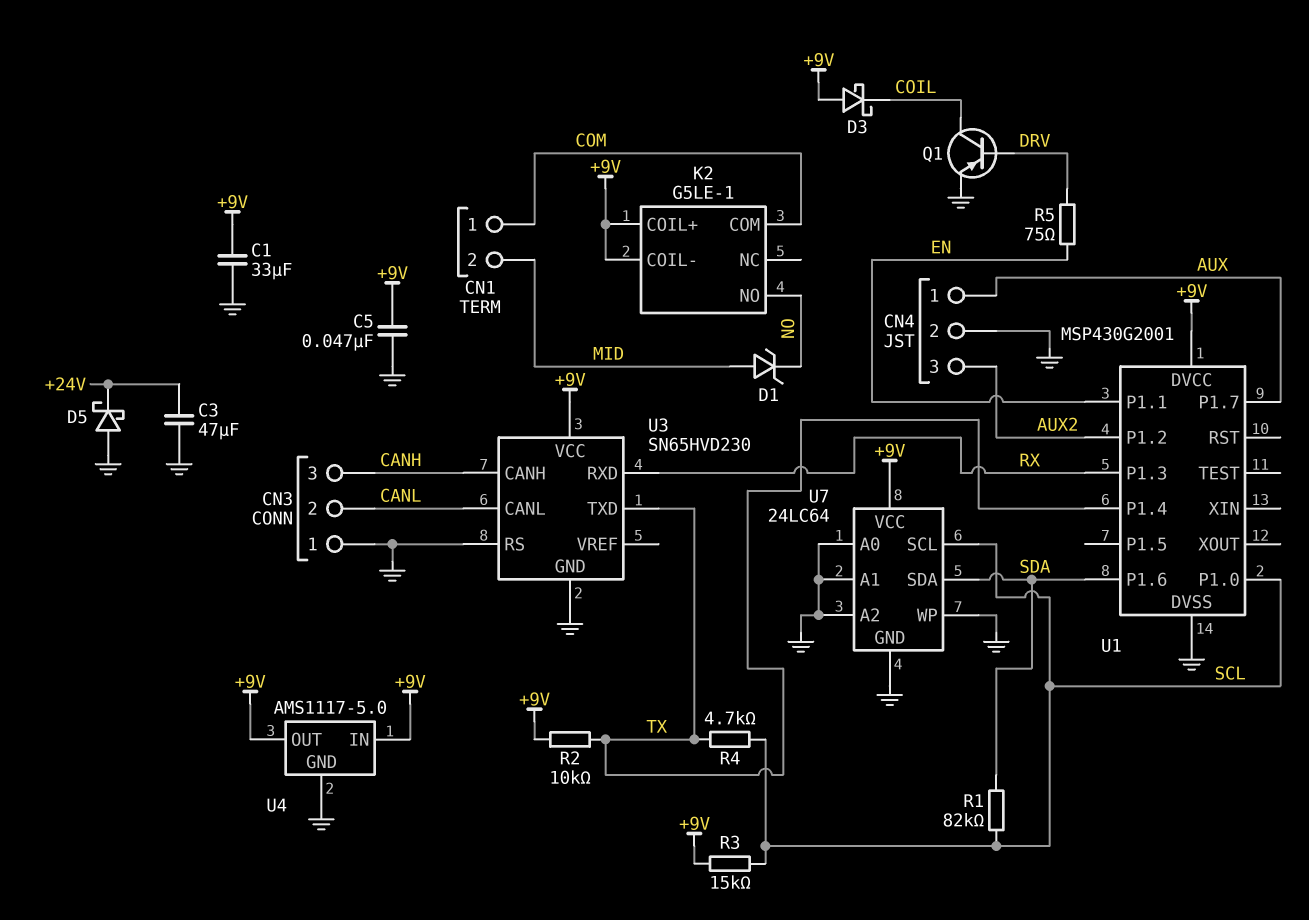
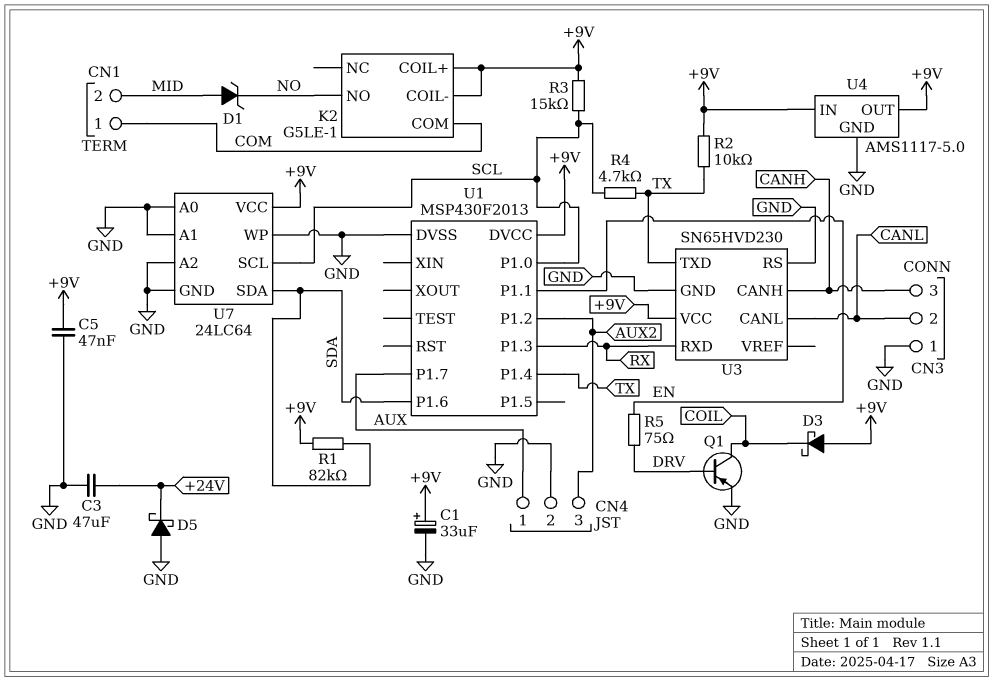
C1: 33uF (+9V, GND) -> 33uF (plus +9V, minus GND)
R1: 82k (SCL, SDA) -> 82k (+9V, SDA)
U1: MSP430G2001 -> MSP430F2013

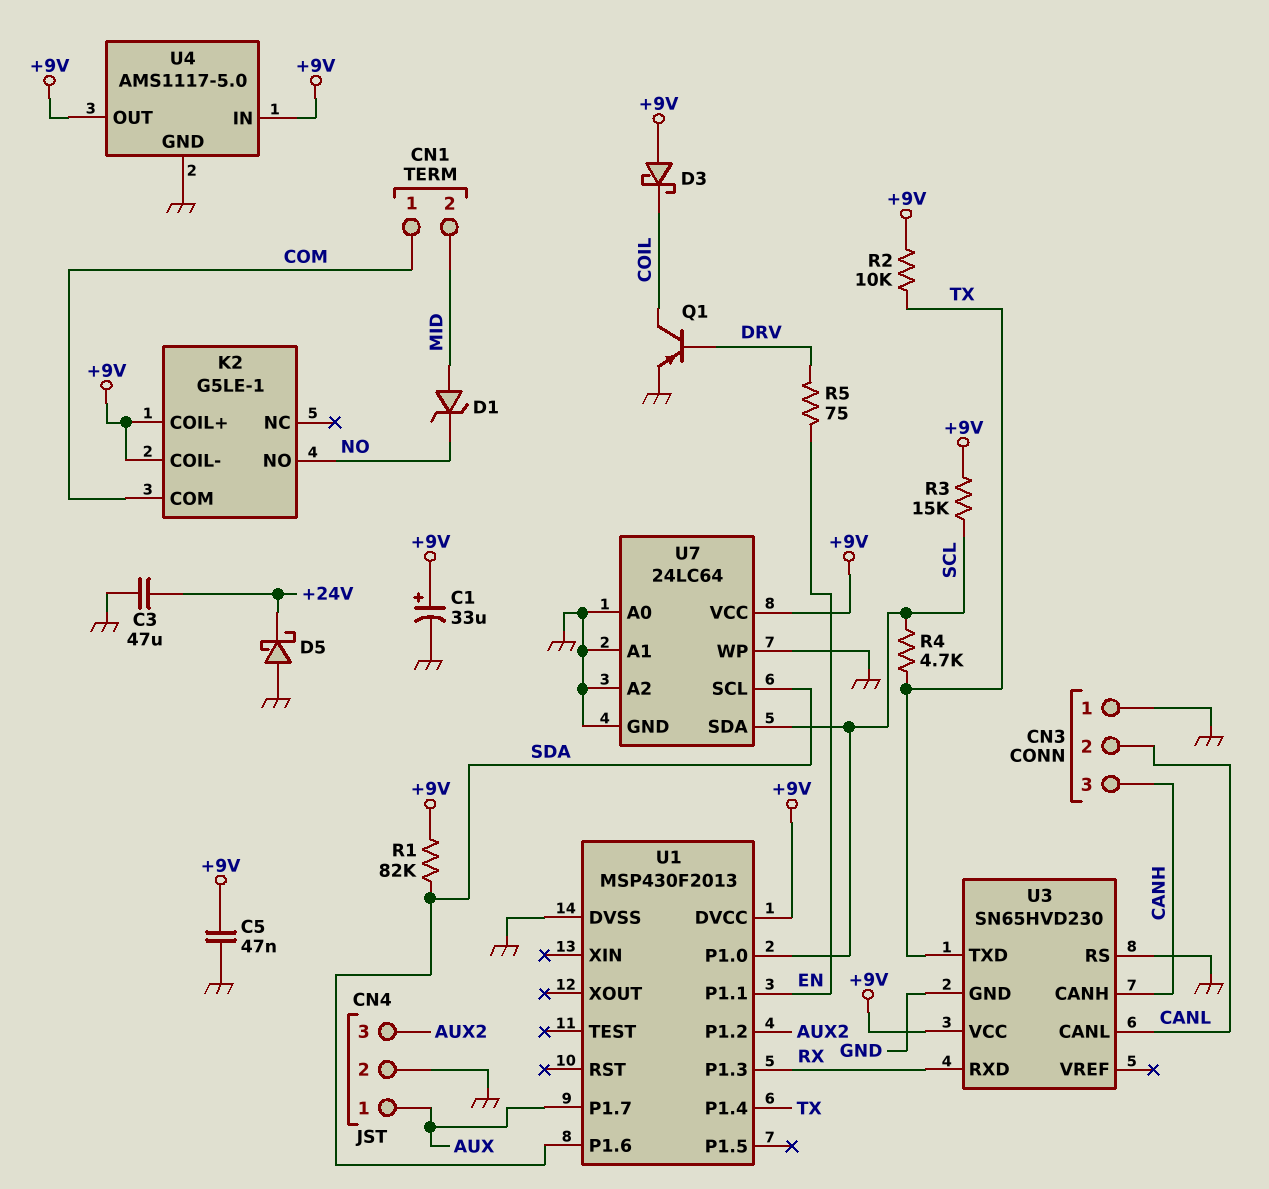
U7 pin SCL: SCL -> SDA
U7 pin SDA: SDA -> SCL

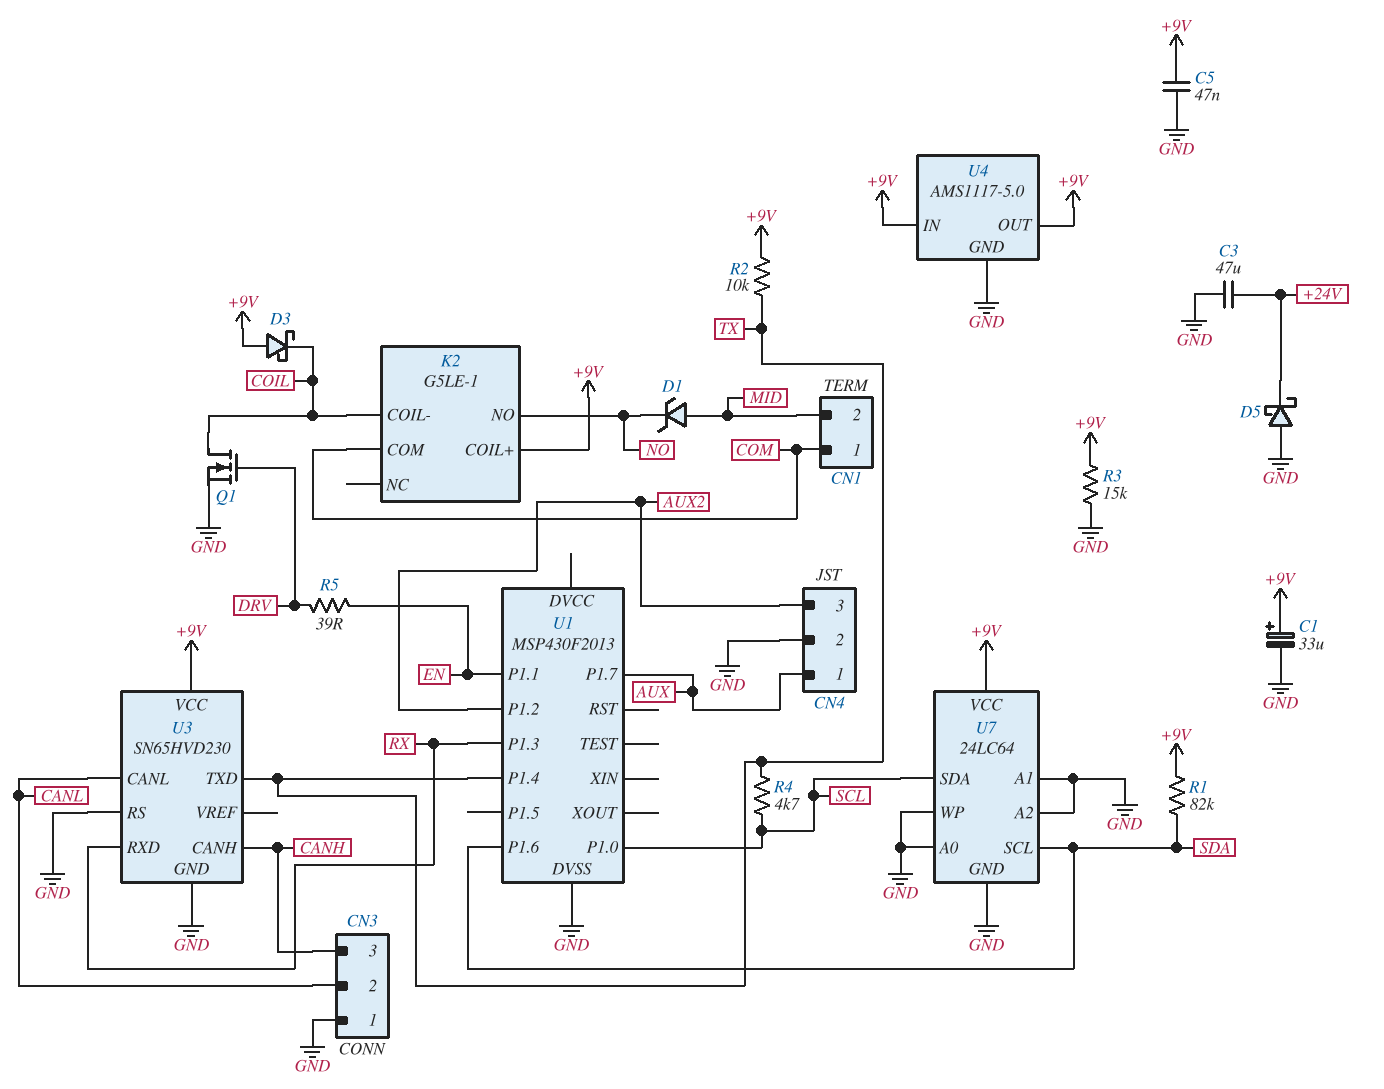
K2 pin COIL-: +9V -> COIL
Q1: PNP (B DRV, C COIL, E GND) -> NMOS (G DRV, D COIL, S GND)
R3: 15k (+9V, SCL) -> 15k (+9V, GND)
R5: 75 (DRV, EN) -> 39 (DRV, EN)
U1 pin DVCC: +9V -> none

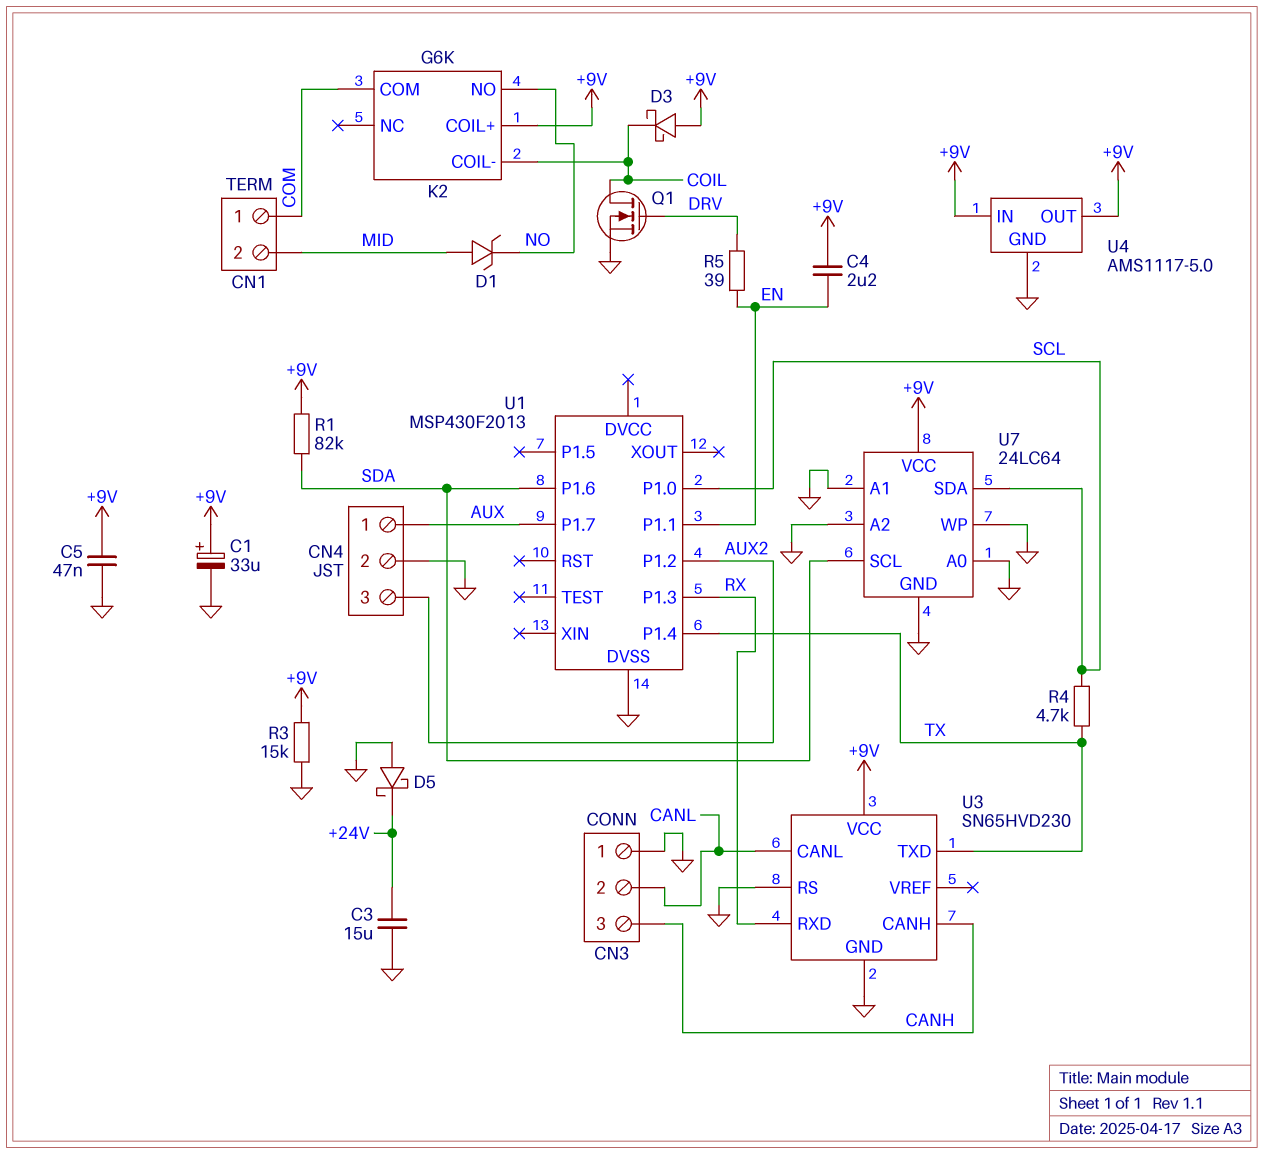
C3: 47uF (+24V, GND) -> 15uF (+24V, GND)
C4: none -> 2.2uF (+9V, EN)
K2: G5LE-1 -> G6K
R2: 10k (+9V, TX) -> none

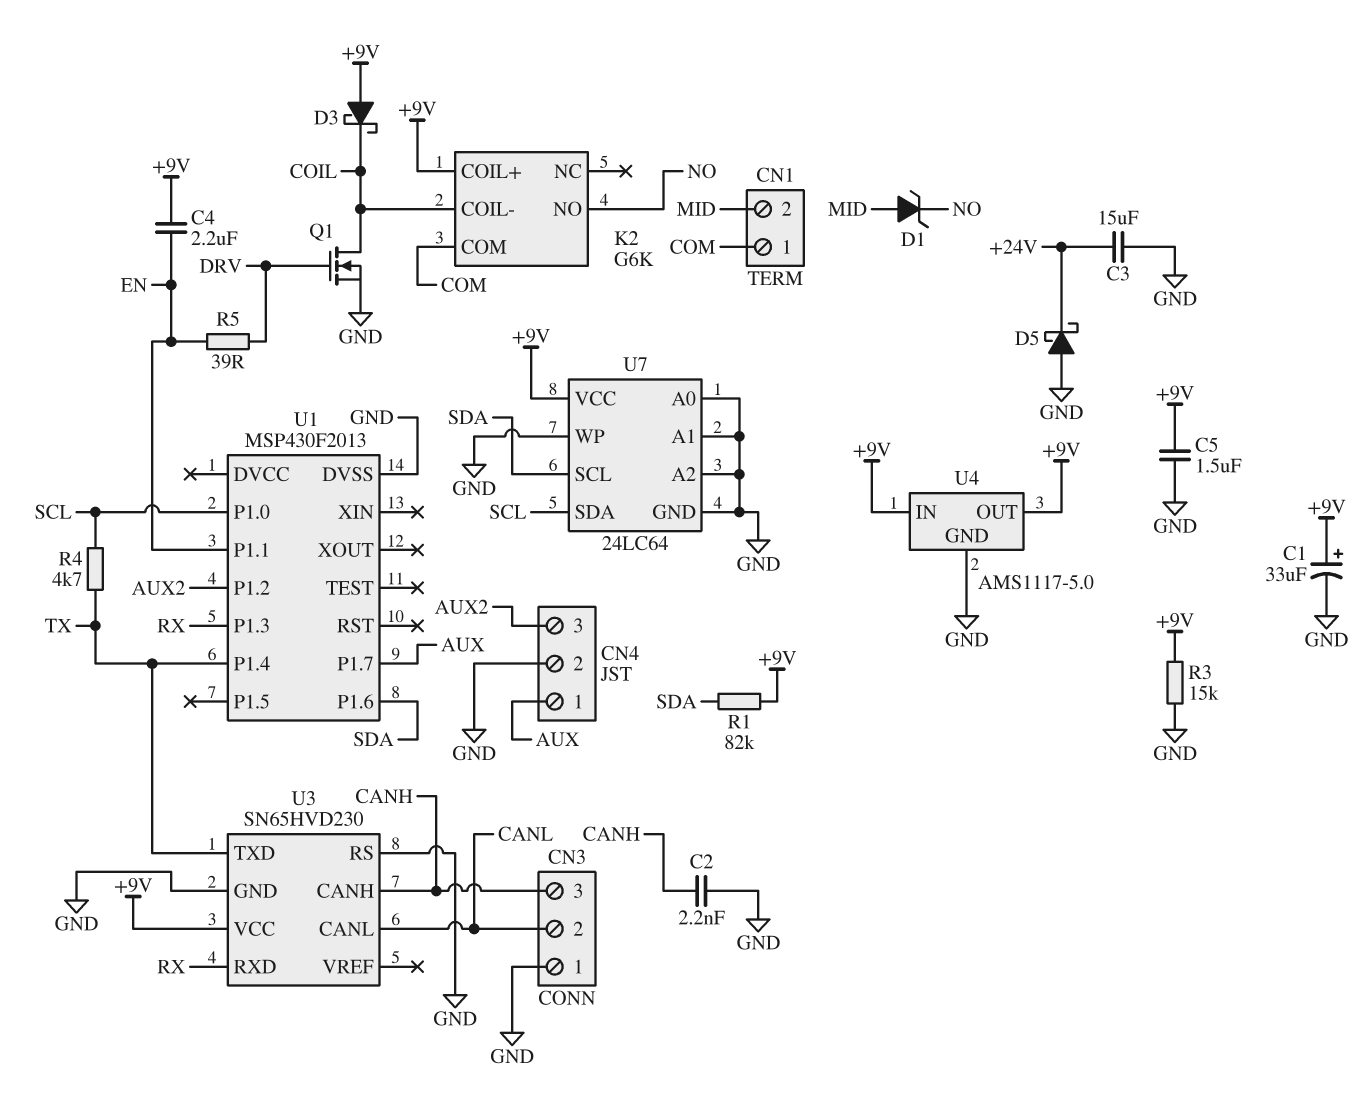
C2: none -> 2.2nF (CANH, GND)
C5: 47nF (+9V, GND) -> 1.5uF (+9V, GND)

